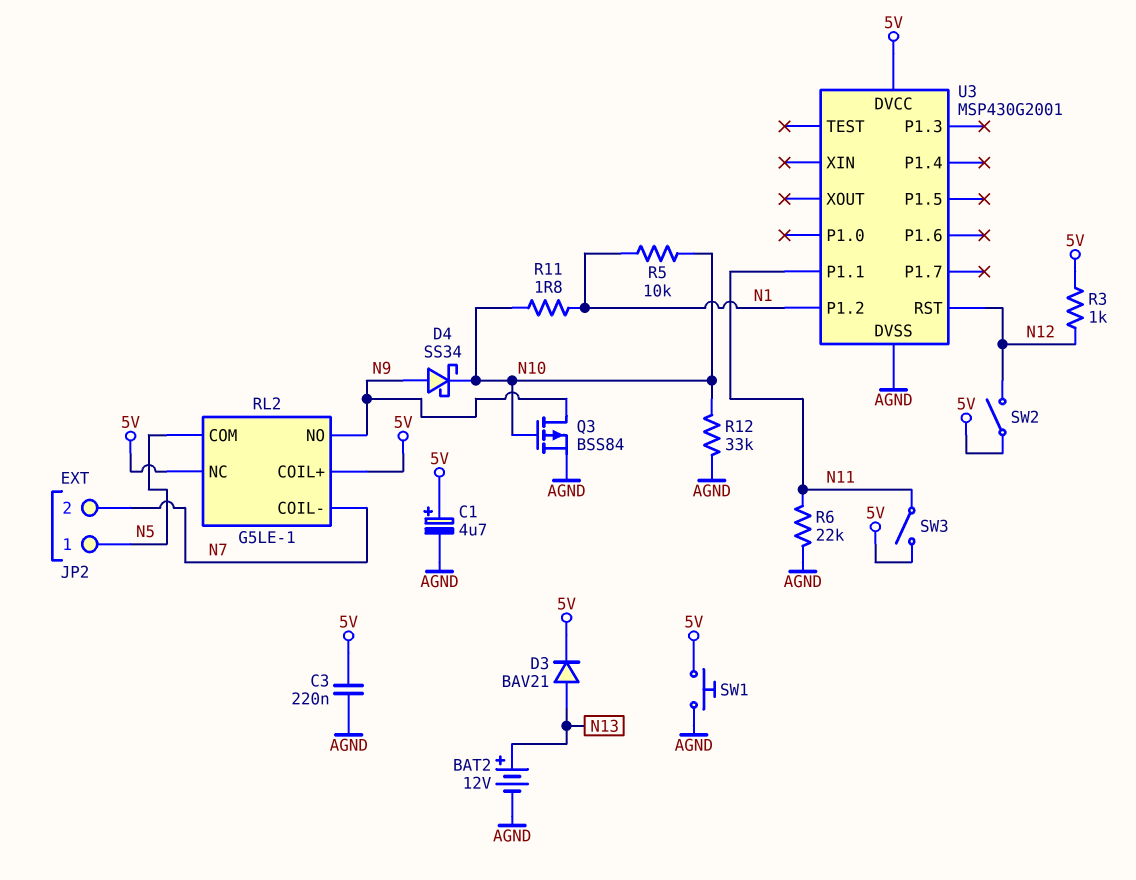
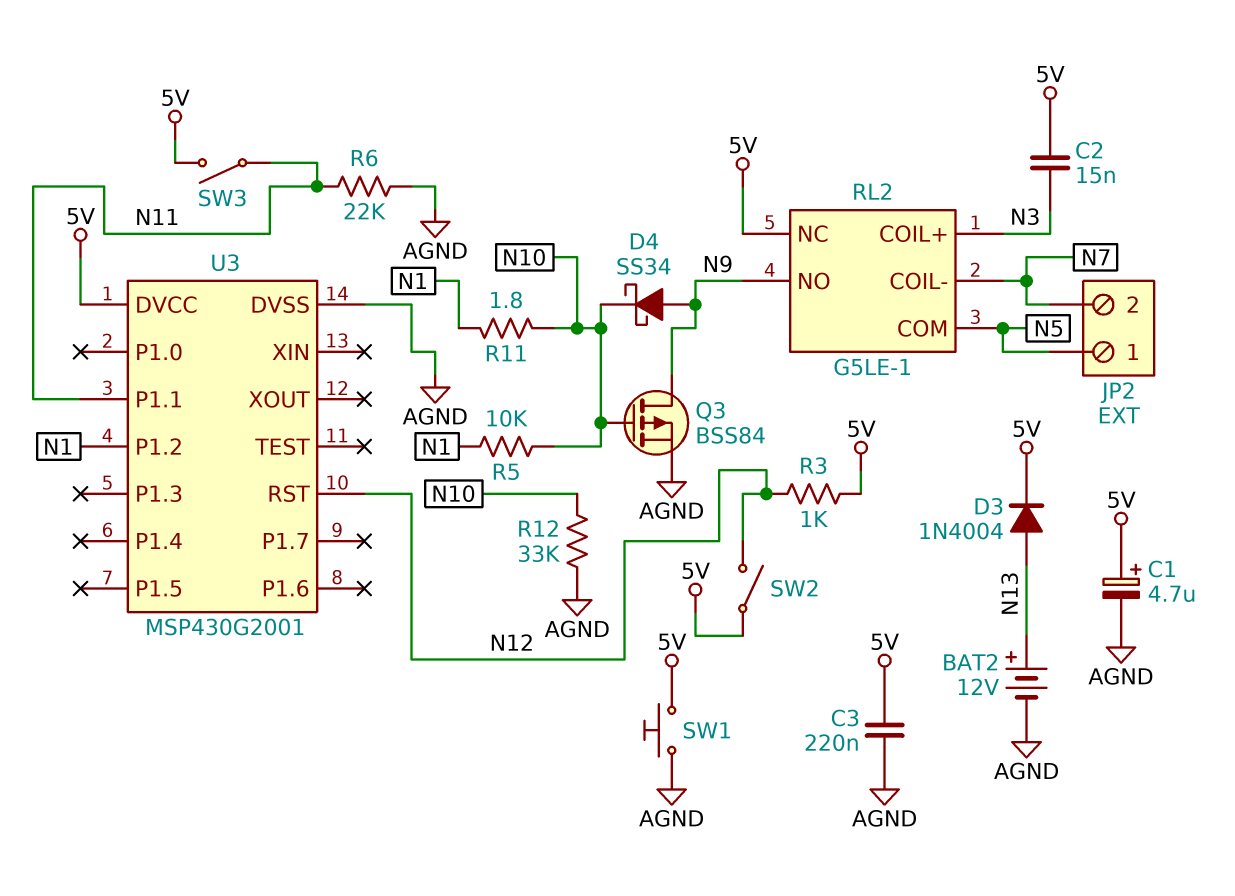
C2: none -> 15nF (5V, N3)
D3: diode BAV21 (A N13, K 5V) -> diode 1N4004 (A N13, K 5V)
RL2 pin COIL+: 5V -> N3

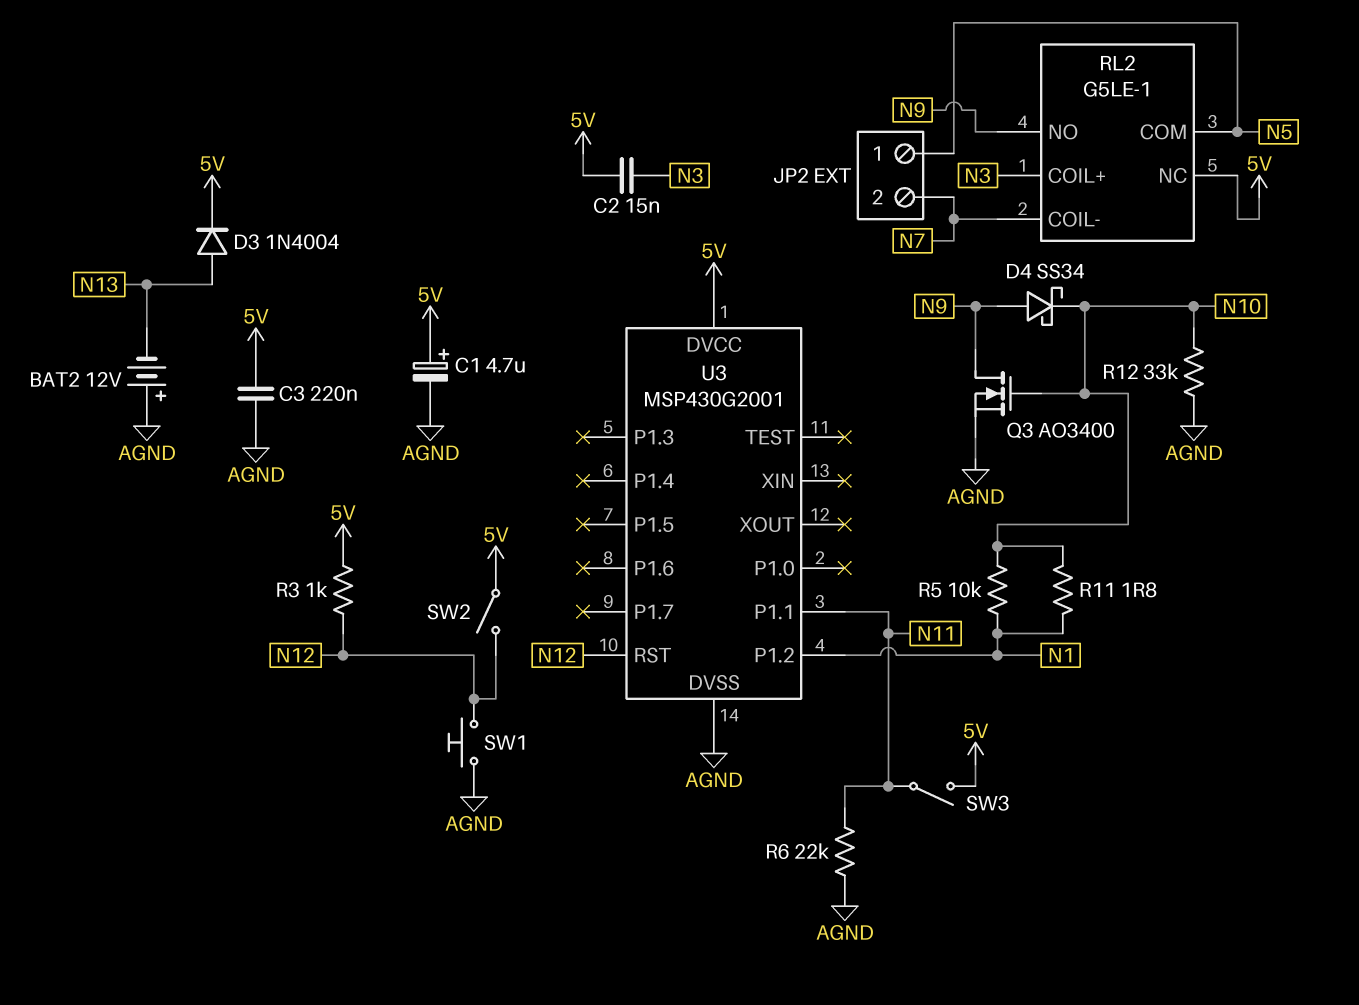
BAT2: 12V (plus N13, minus AGND) -> 12V (plus AGND, minus N13)
Q3: PMOS BSS84 (G N10, D N9, S AGND) -> NMOS AO3400 (G N10, D N9, S AGND)
SW1: button (5V, AGND) -> button (AGND, N12)

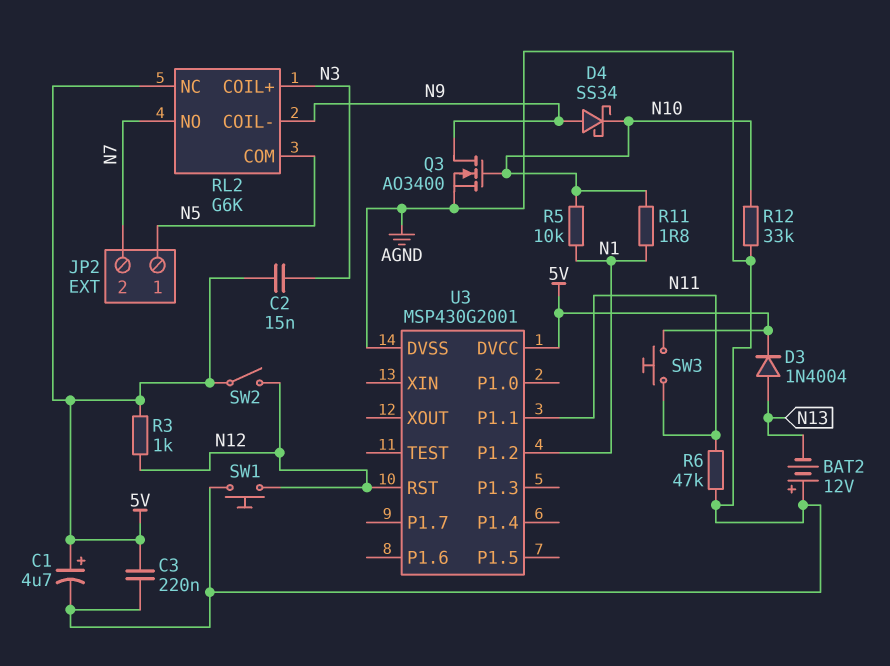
R6: 22k (AGND, N11) -> 47k (AGND, N11)
RL2: G5LE-1 -> G6K
RL2 pin COIL-: N7 -> N9
RL2 pin NO: N9 -> N7
SW3: switch (5V, N11) -> button (5V, N11)

